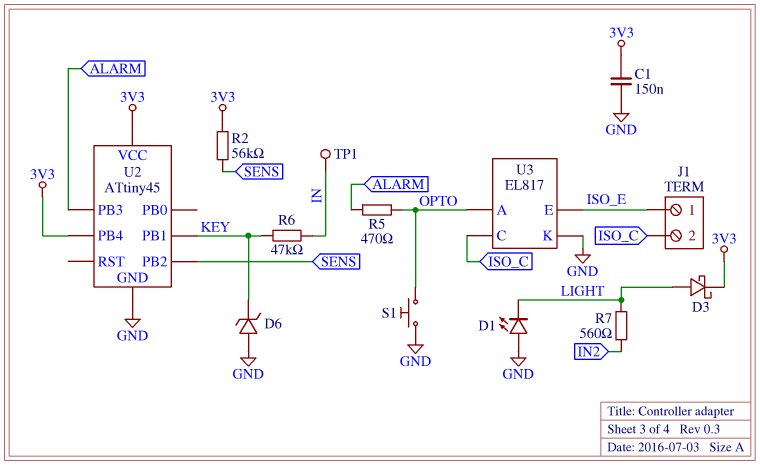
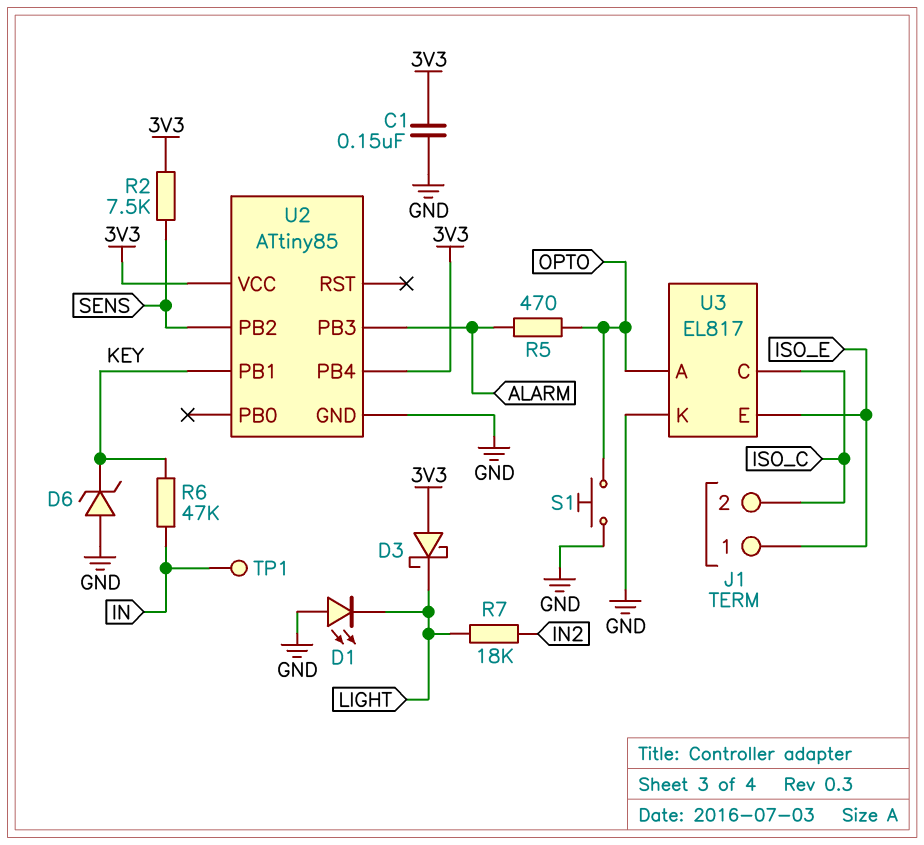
D3: schottky (A LIGHT, K 3V3) -> schottky (A 3V3, K LIGHT)
R2: 56k (3V3, SENS) -> 7.5k (3V3, SENS)
R7: 560 (IN2, LIGHT) -> 18k (IN2, LIGHT)
U2: ATtiny45 -> ATtiny85

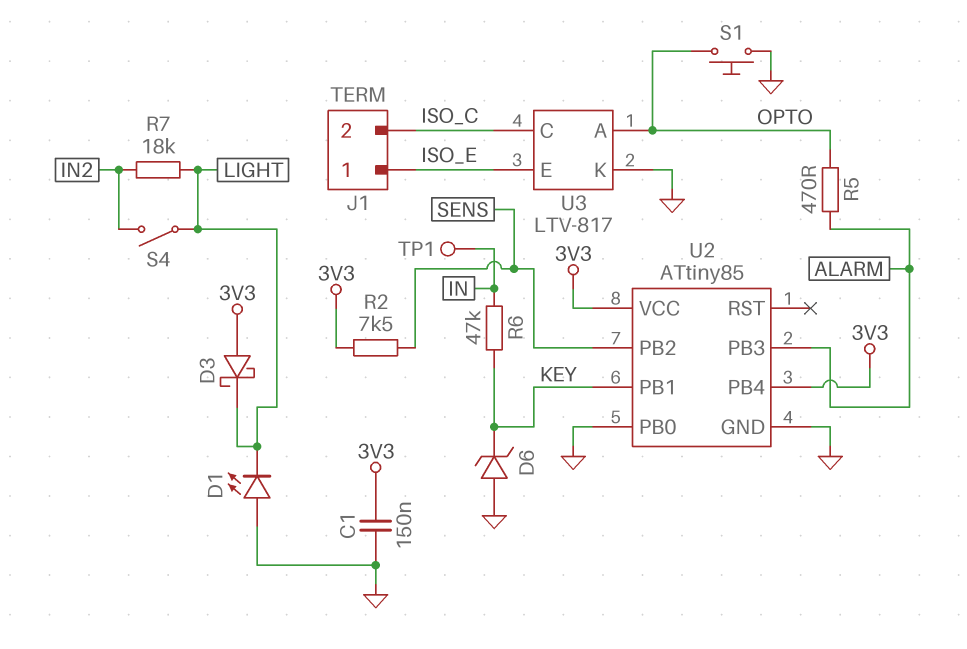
S4: none -> switch (IN2, LIGHT)
U2 pin PB0: none -> GND
U3: EL817 -> LTV-817

